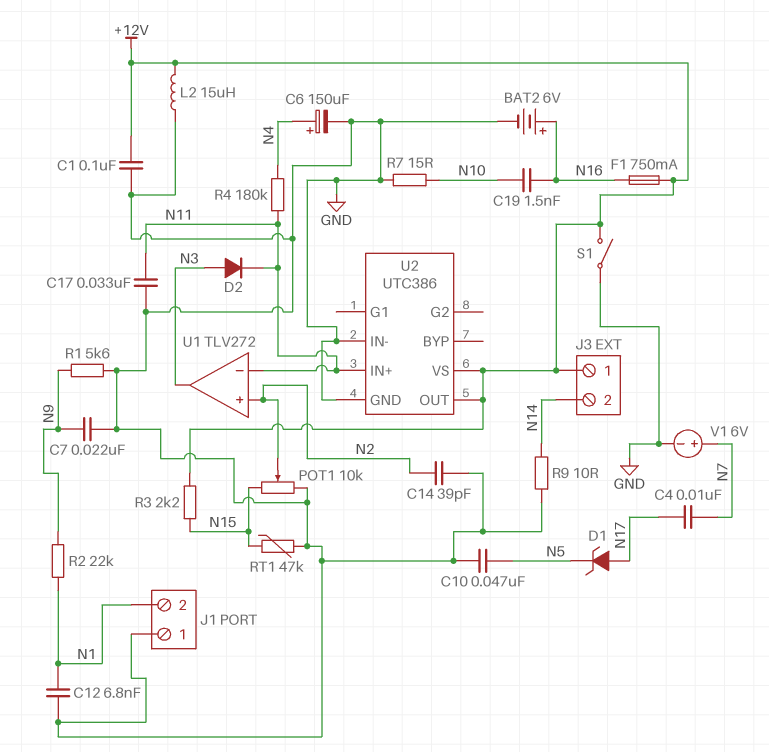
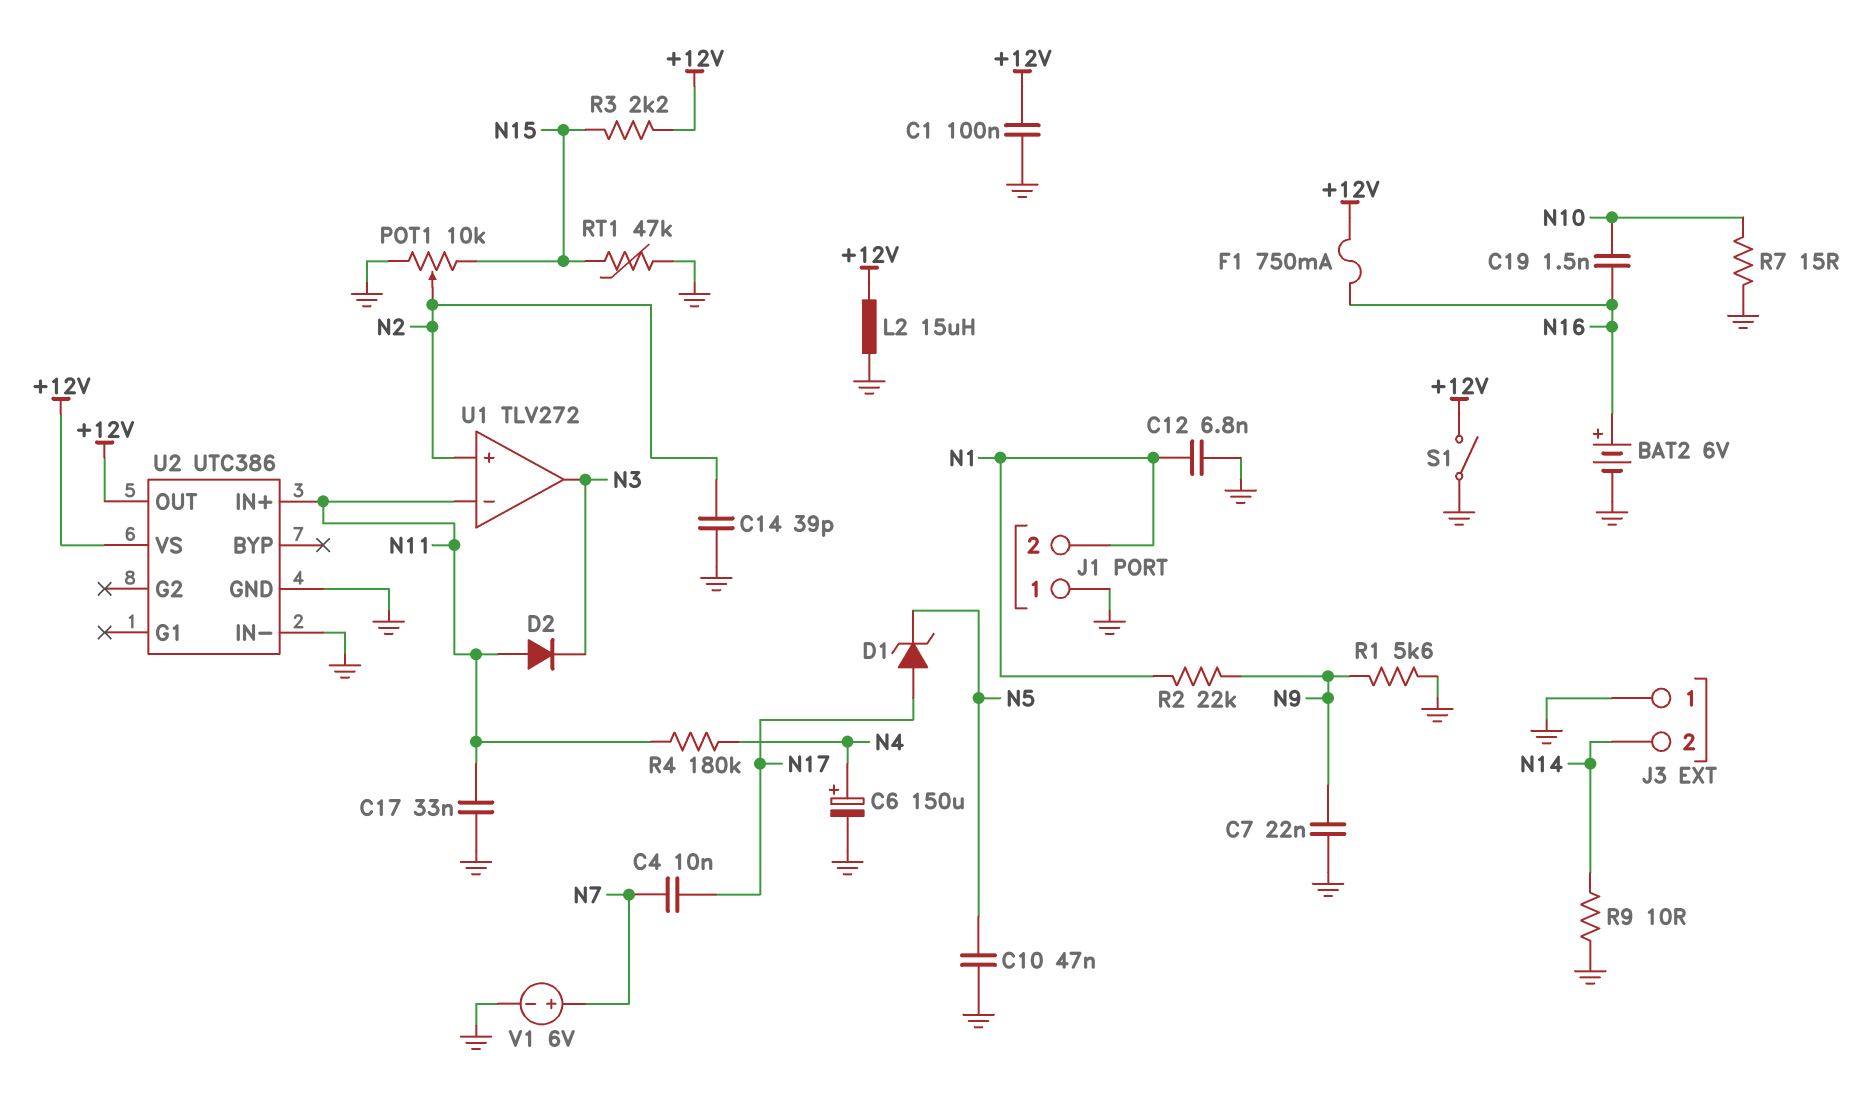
D2: diode (A N3, K N11) -> diode (A N11, K N3)
J3 pin 1: +12V -> GND

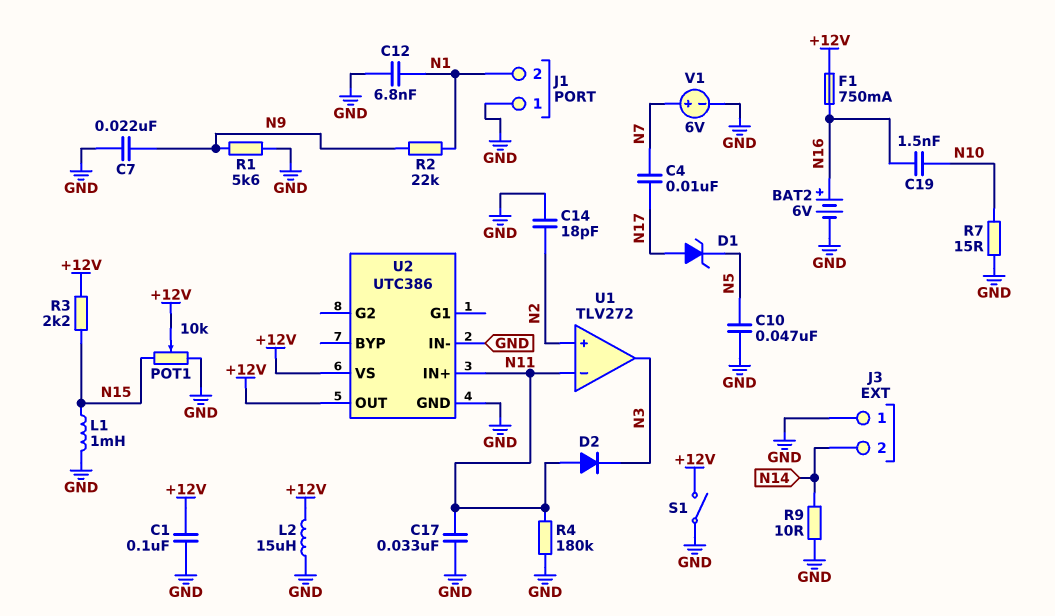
C6: 150uF (plus N4, minus GND) -> none
C14: 39pF (GND, N2) -> 18pF (GND, N2)
L1: none -> 1mH (GND, N15)
POT1: 10k (GND, N15, wiper N2) -> 10k (GND, N15, wiper +12V)
R4: 180k (N4, N11) -> 180k (GND, N11)
RT1: 47k (GND, N15) -> none

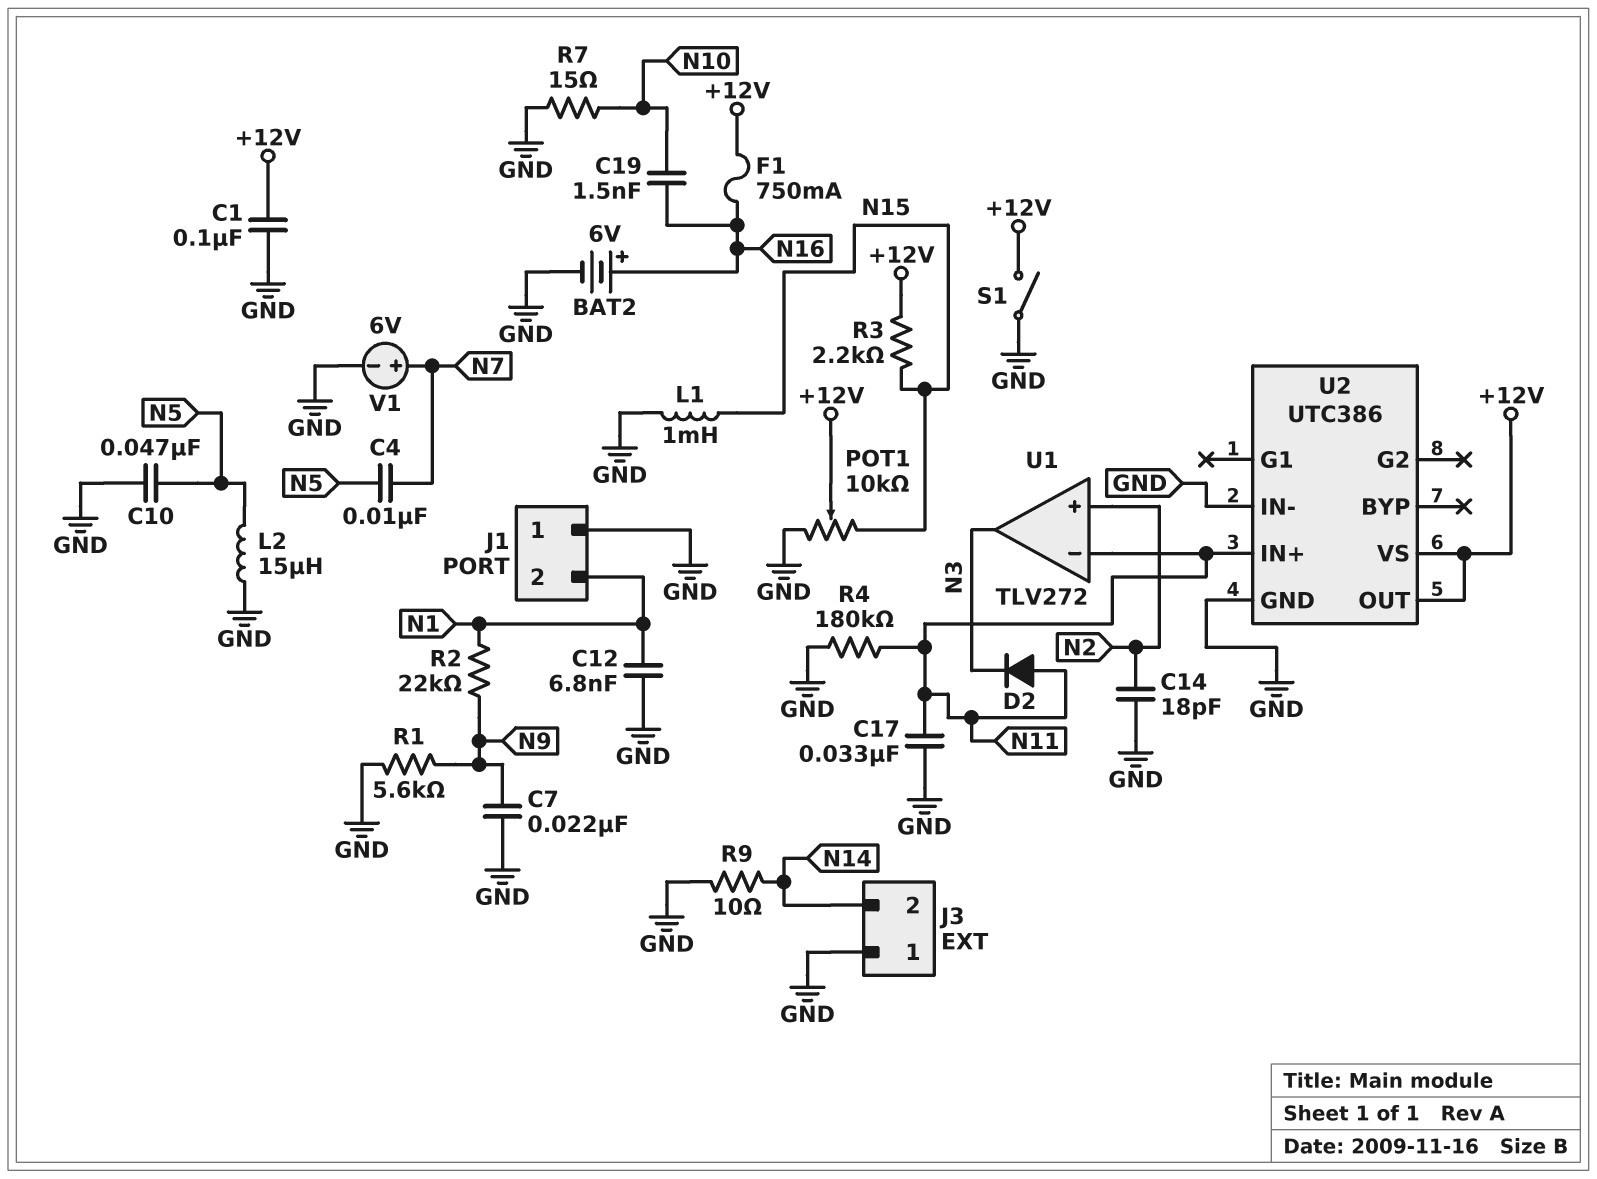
C4: 10nF (N7, N17) -> 10nF (N5, N7)
D1: zener (A N17, K N5) -> none
L2: 15uH (+12V, GND) -> 15uH (GND, N5)

